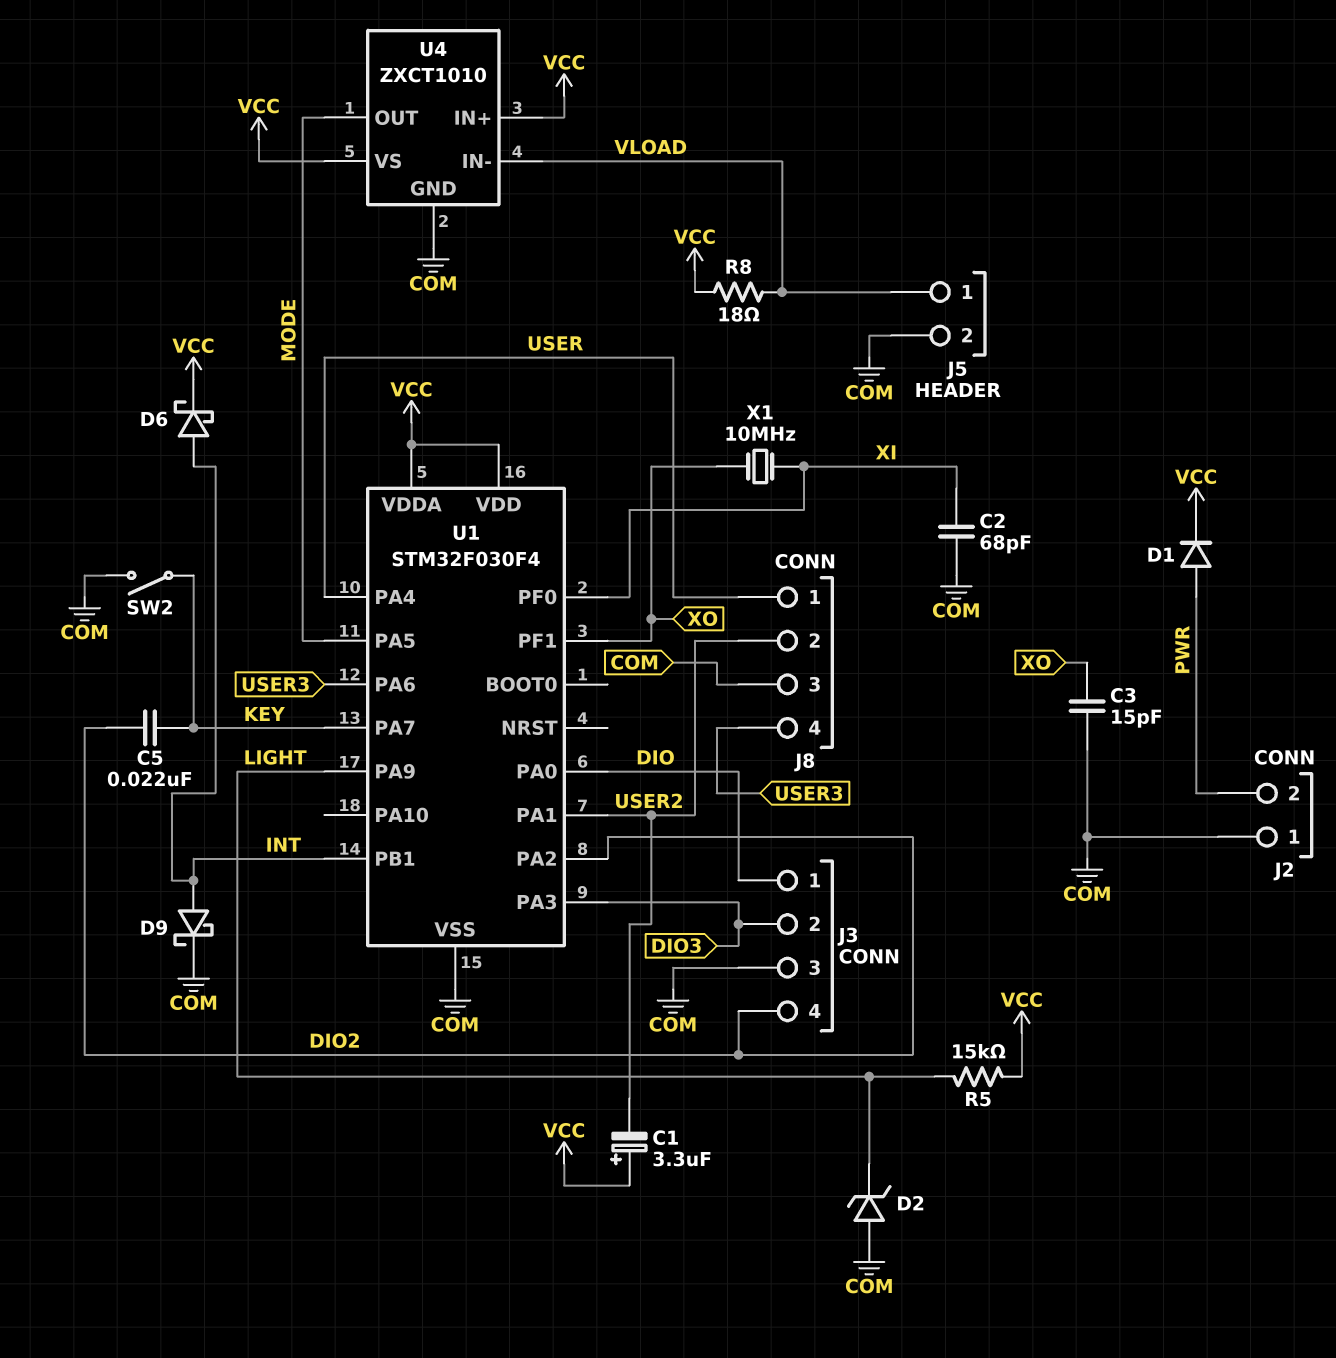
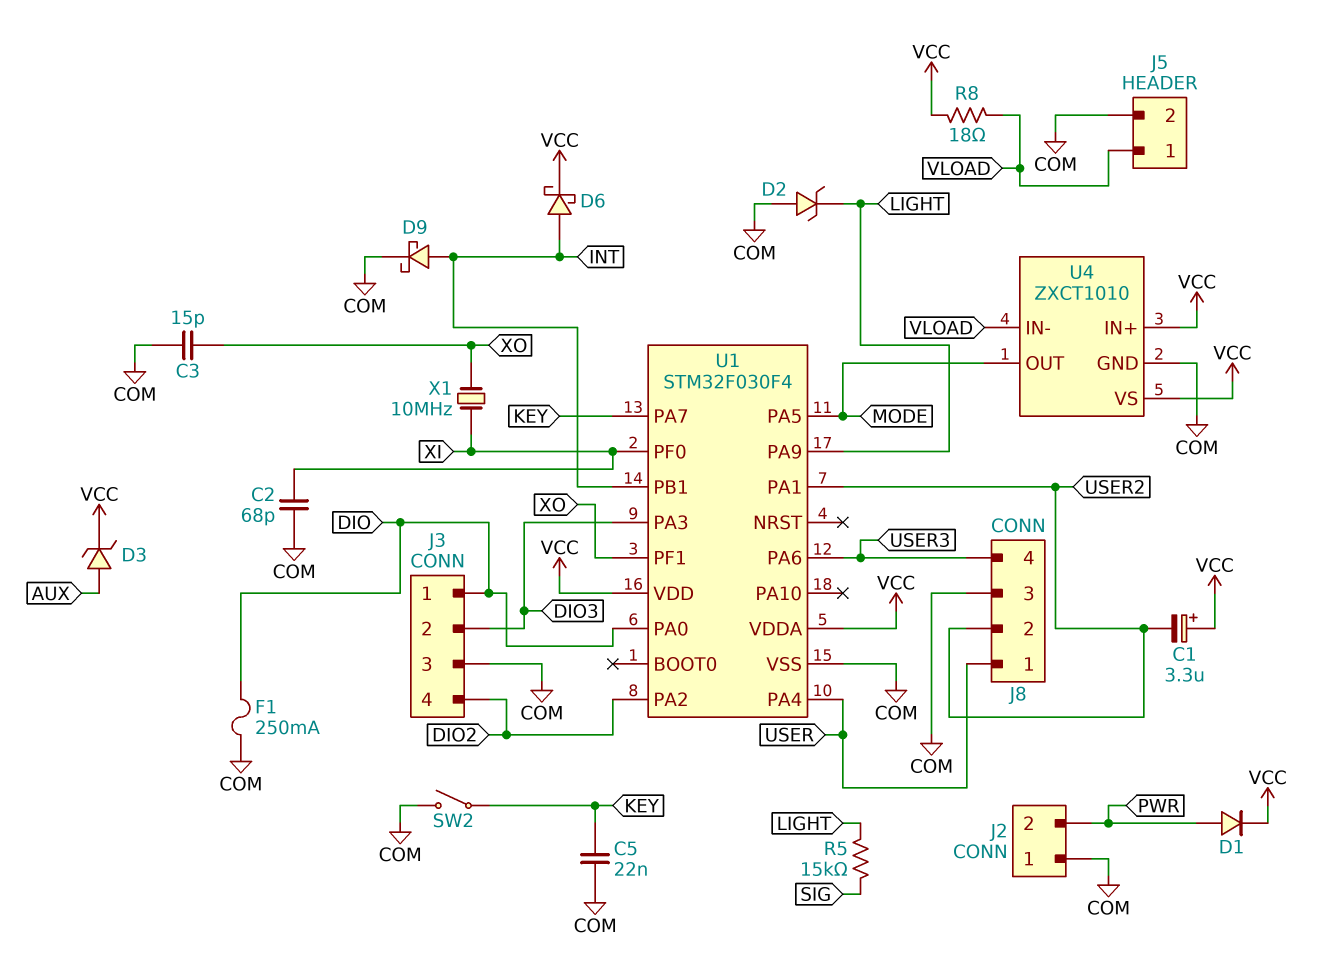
C5: 22nF (DIO2, KEY) -> 22nF (COM, KEY)
D3: none -> zener (A AUX, K VCC)
F1: none -> 250mA (COM, DIO)
R5: 15k (LIGHT, VCC) -> 15k (LIGHT, SIG)

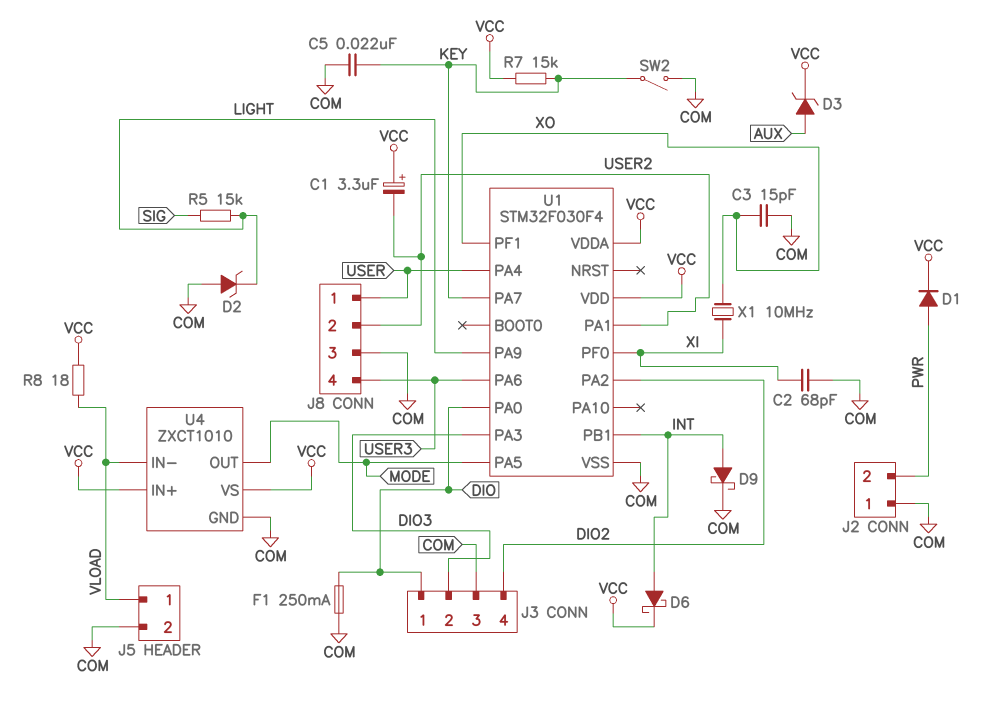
R7: none -> 15k (KEY, VCC)

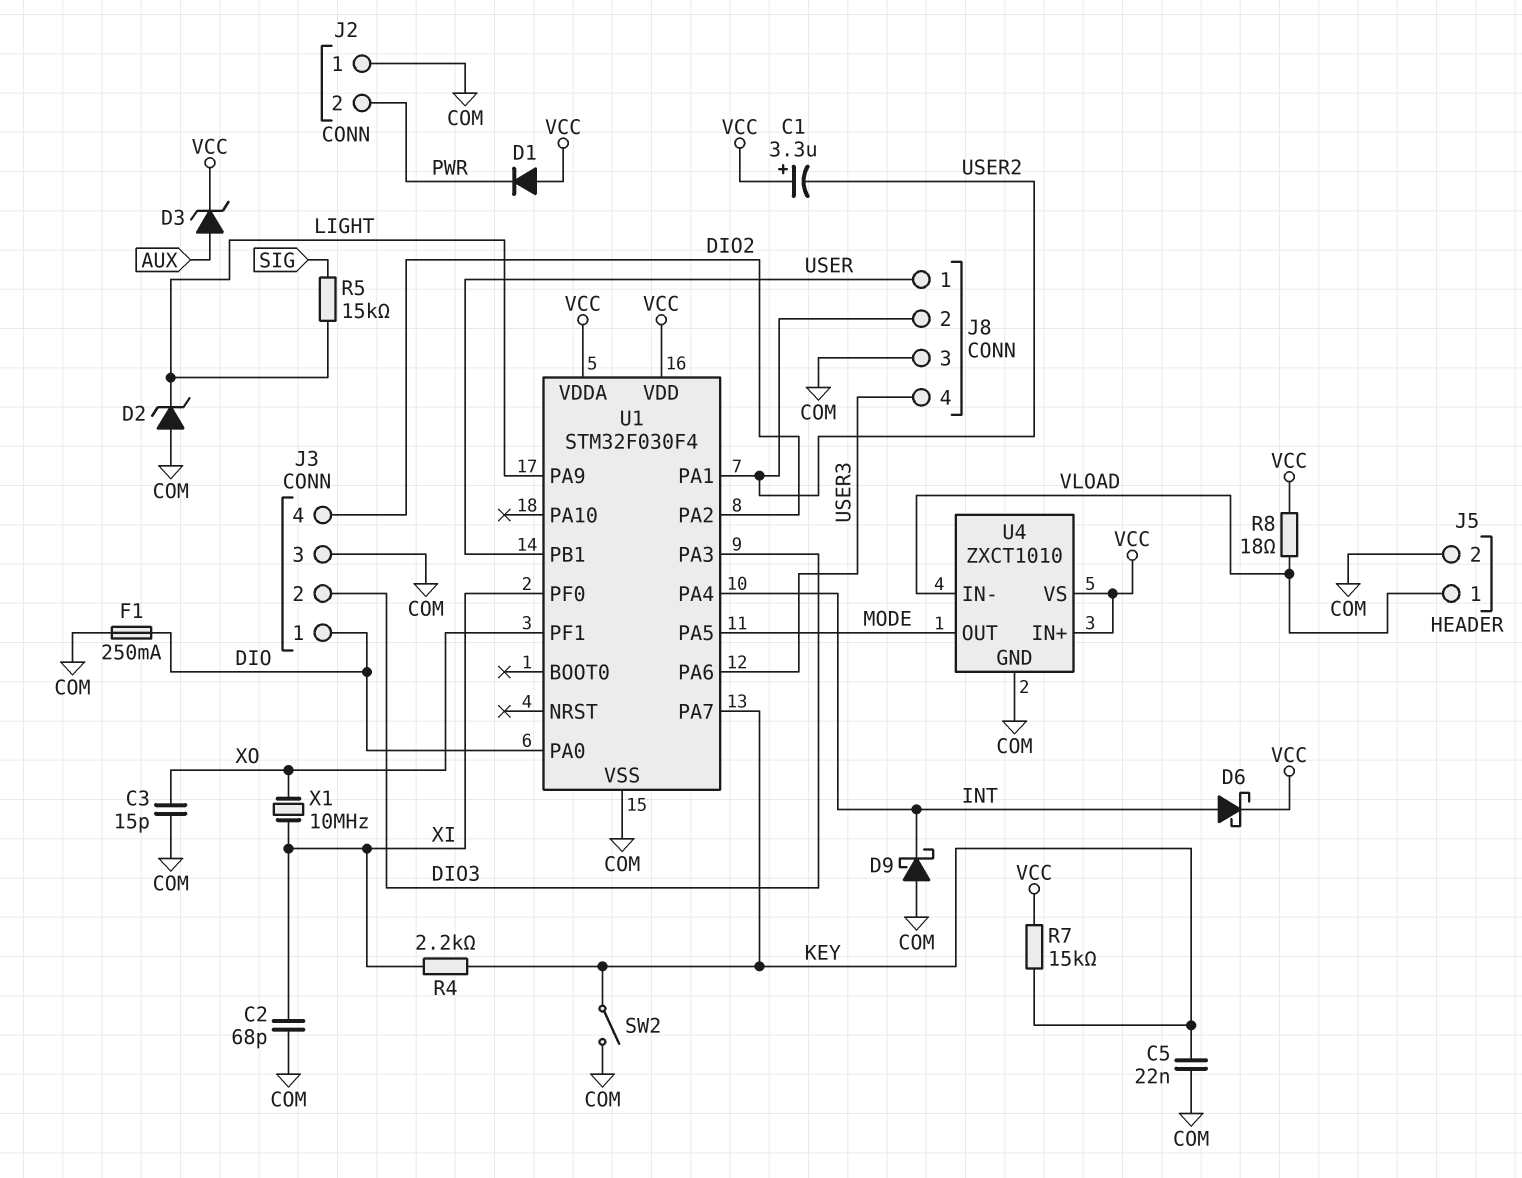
D1: diode (A PWR, K VCC) -> diode (A VCC, K PWR)
D9: schottky (A INT, K COM) -> schottky (A COM, K INT)
R4: none -> 2.2k (KEY, XI)
U1 pin PA4: USER -> INT
U1 pin PB1: INT -> USER

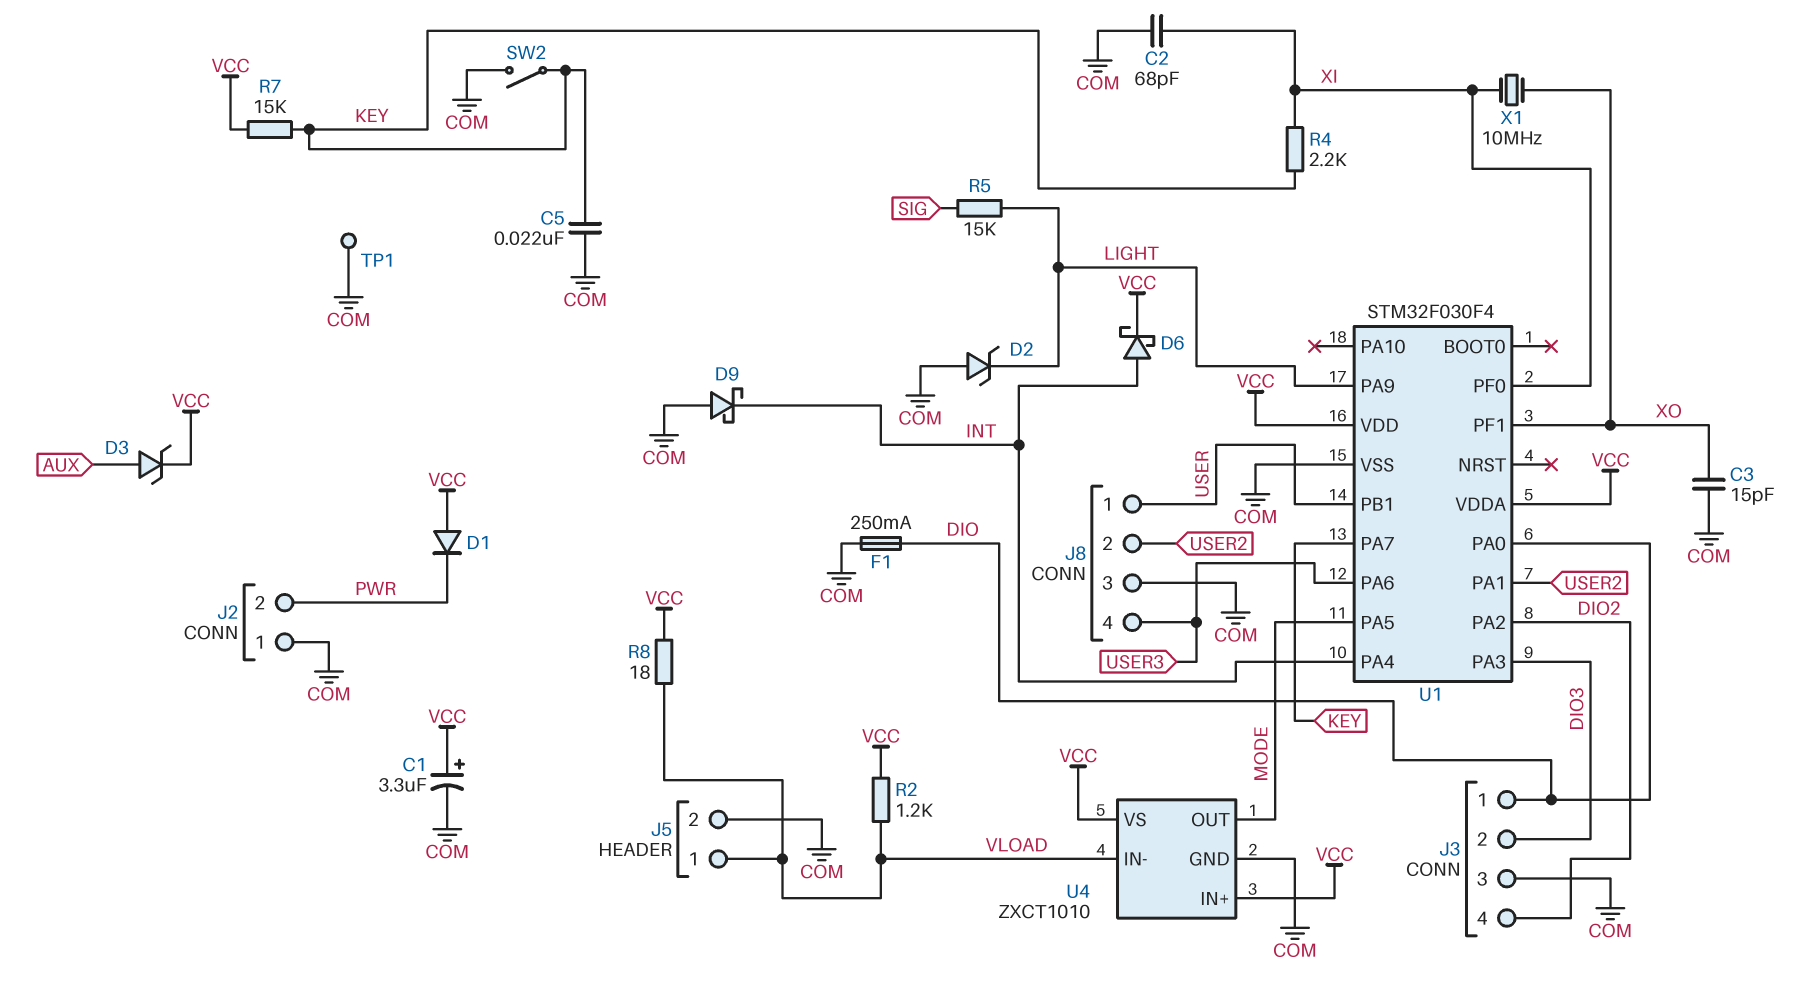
C1: 3.3uF (plus VCC, minus USER2) -> 3.3uF (plus VCC, minus COM)
R2: none -> 1.2k (VCC, VLOAD)
TP1: none -> test point (COM)

